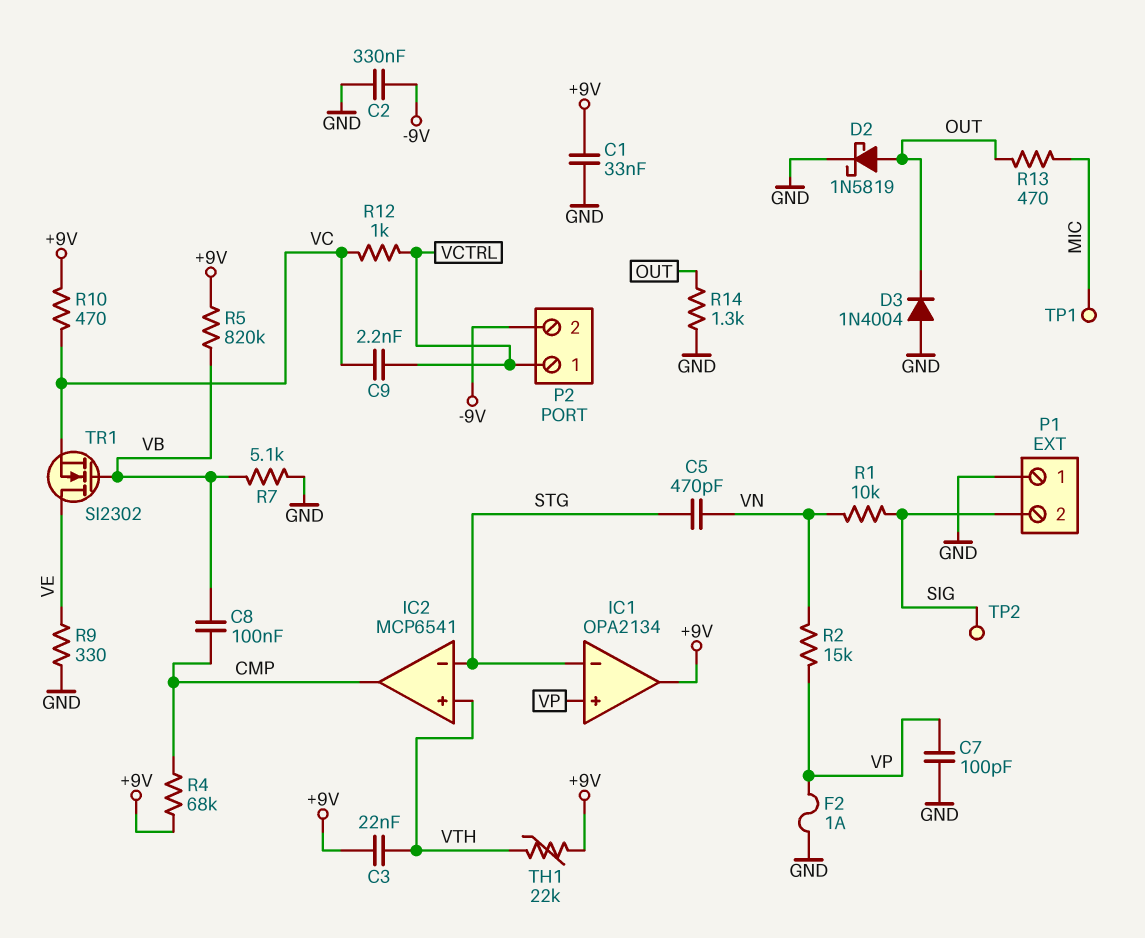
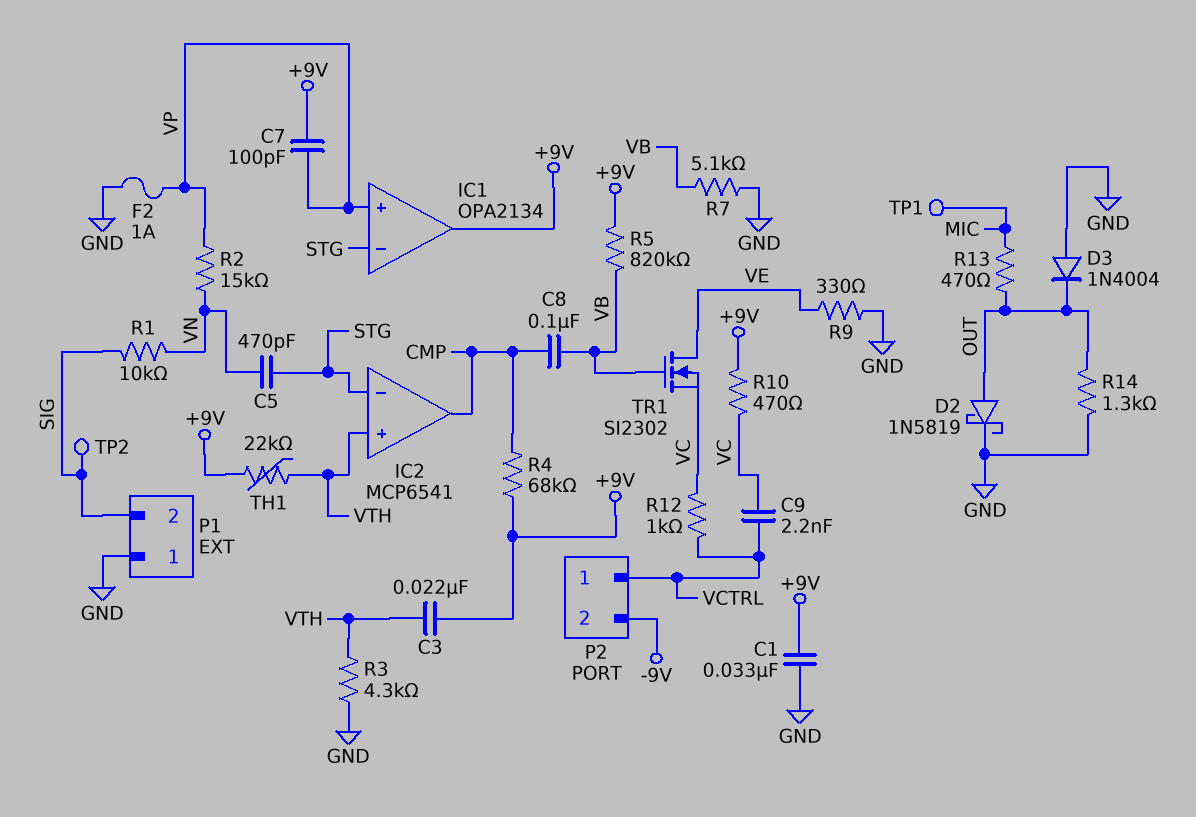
C2: 330nF (-9V, GND) -> none
C7: 100pF (GND, VP) -> 100pF (+9V, VP)
R3: none -> 4.3k (GND, VTH)

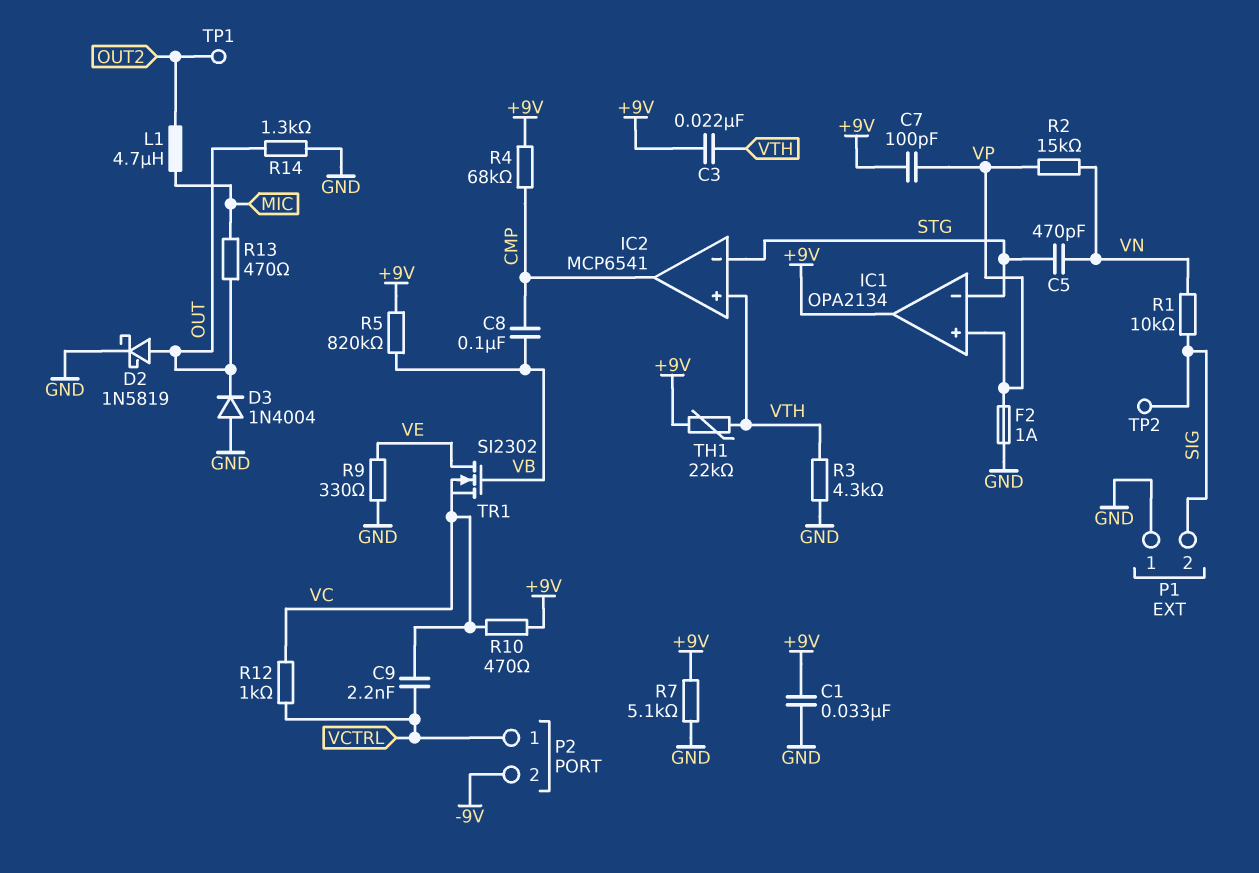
L1: none -> 4.7uH (MIC, OUT2)
R7: 5.1k (GND, VB) -> 5.1k (+9V, GND)
TP1: test point (MIC) -> test point (OUT2)

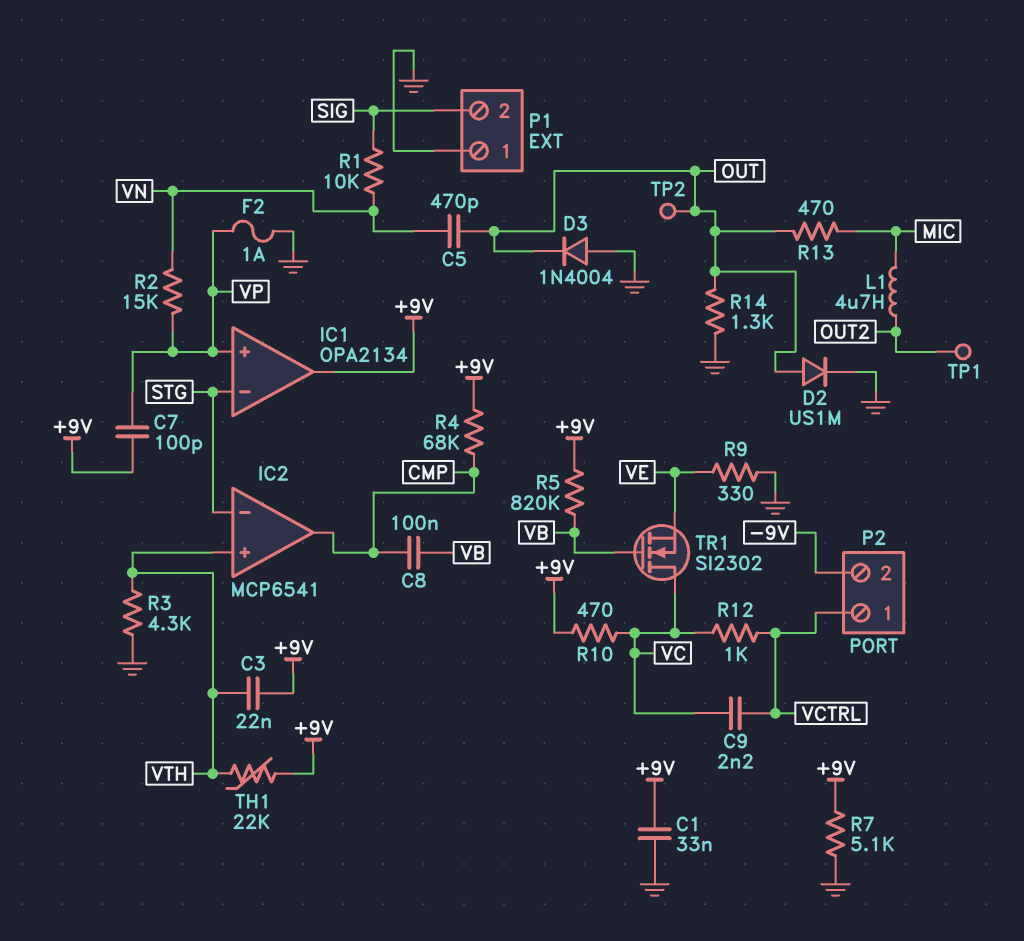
C5: 470pF (STG, VN) -> 470pF (OUT, VN)
D2: schottky 1N5819 (A OUT, K GND) -> diode US1M (A OUT, K GND)
TP2: test point (SIG) -> test point (OUT)
TR1: NMOS SI2302 (G VB, D VE, S VC) -> NMOS SI2302 (G VB, D VC, S VE)

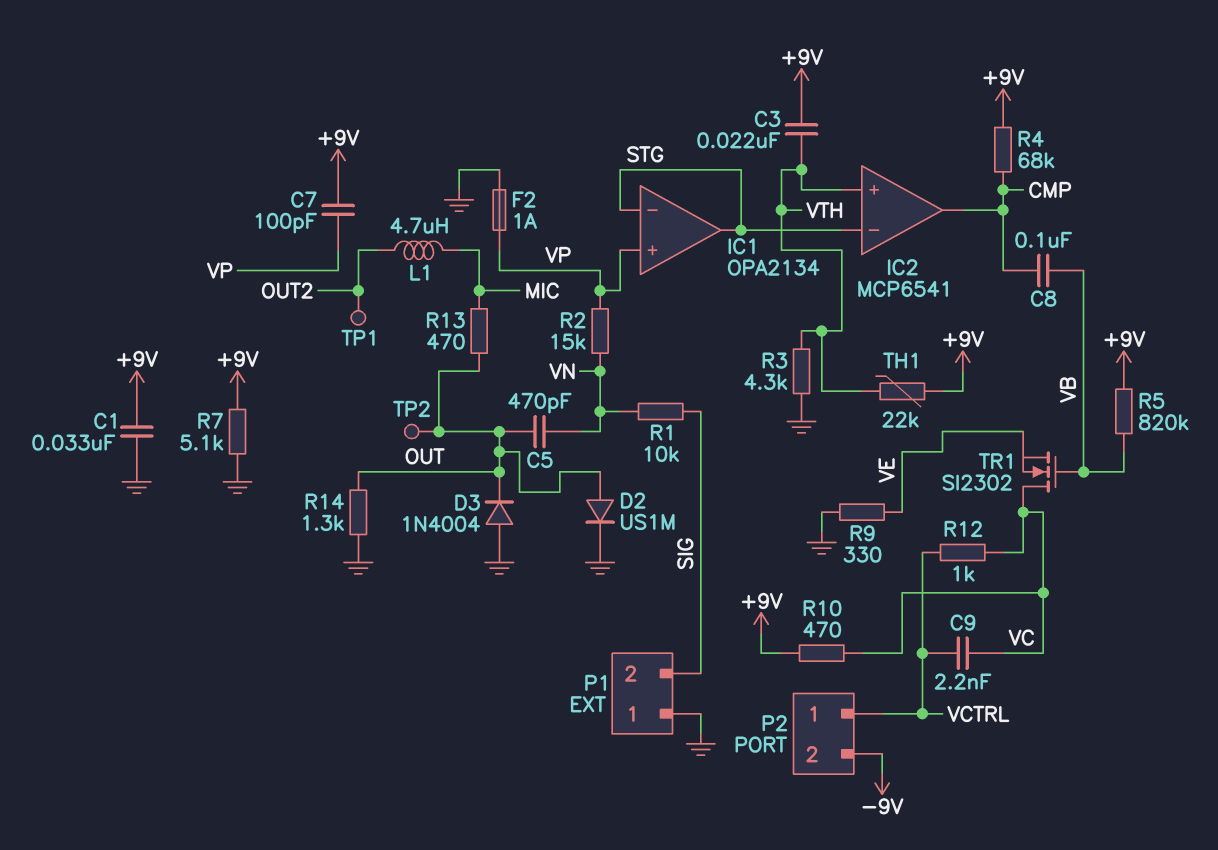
IC1 pin out: +9V -> STG

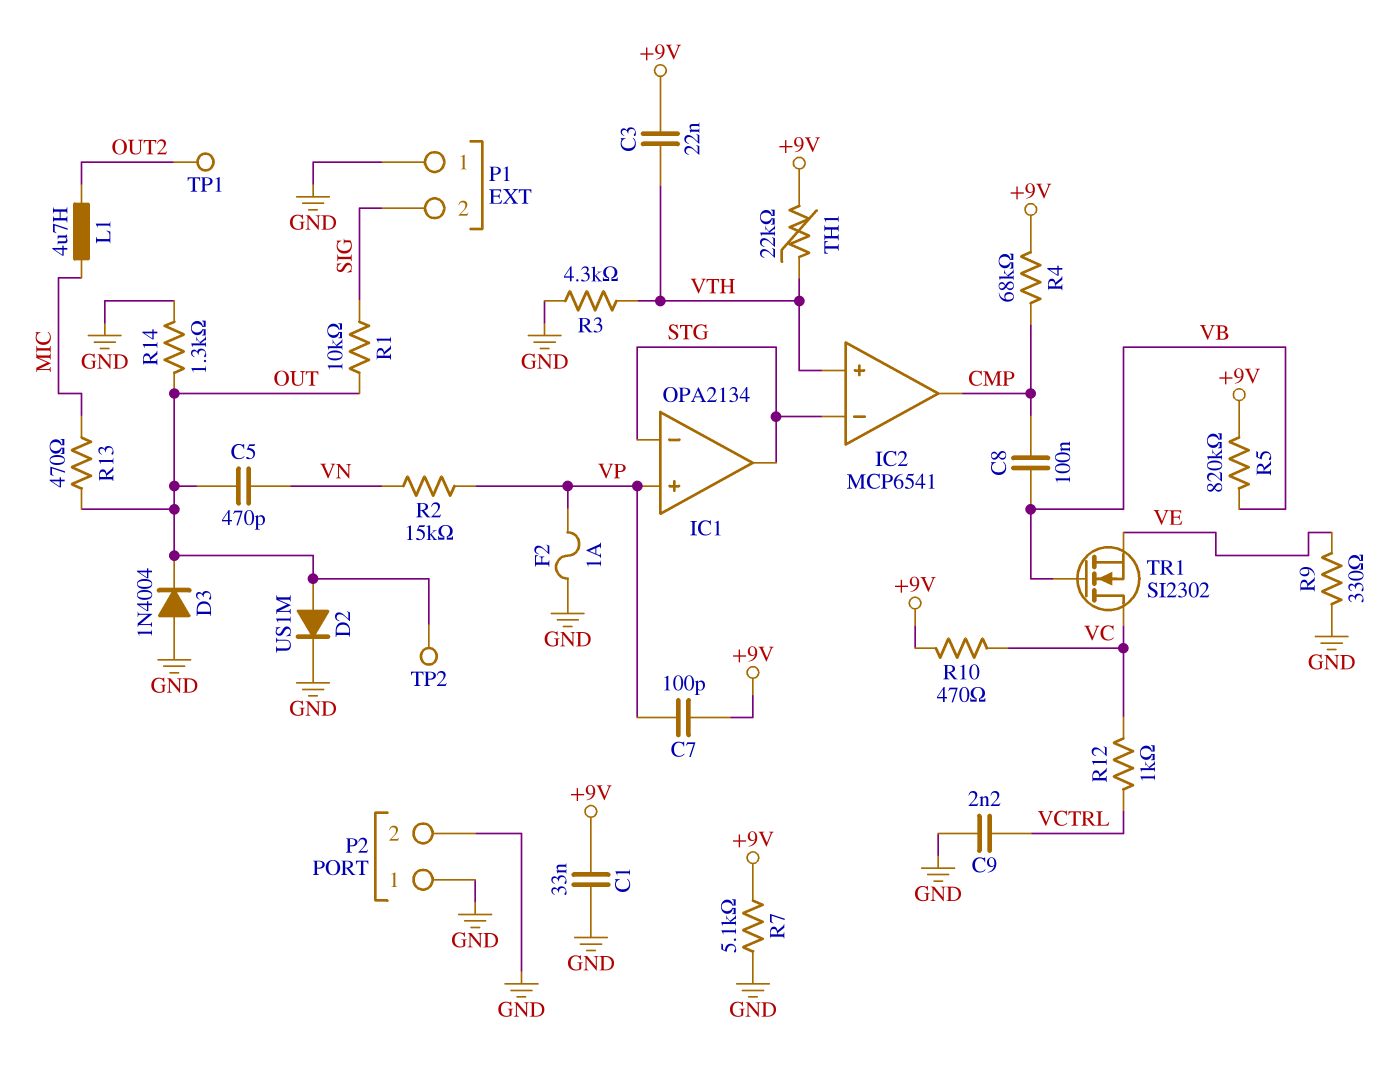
C9: 2.2nF (VC, VCTRL) -> 2.2nF (GND, VCTRL)
P2 pin 1: VCTRL -> GND
P2 pin 2: -9V -> GND
R1: 10k (SIG, VN) -> 10k (OUT, SIG)

